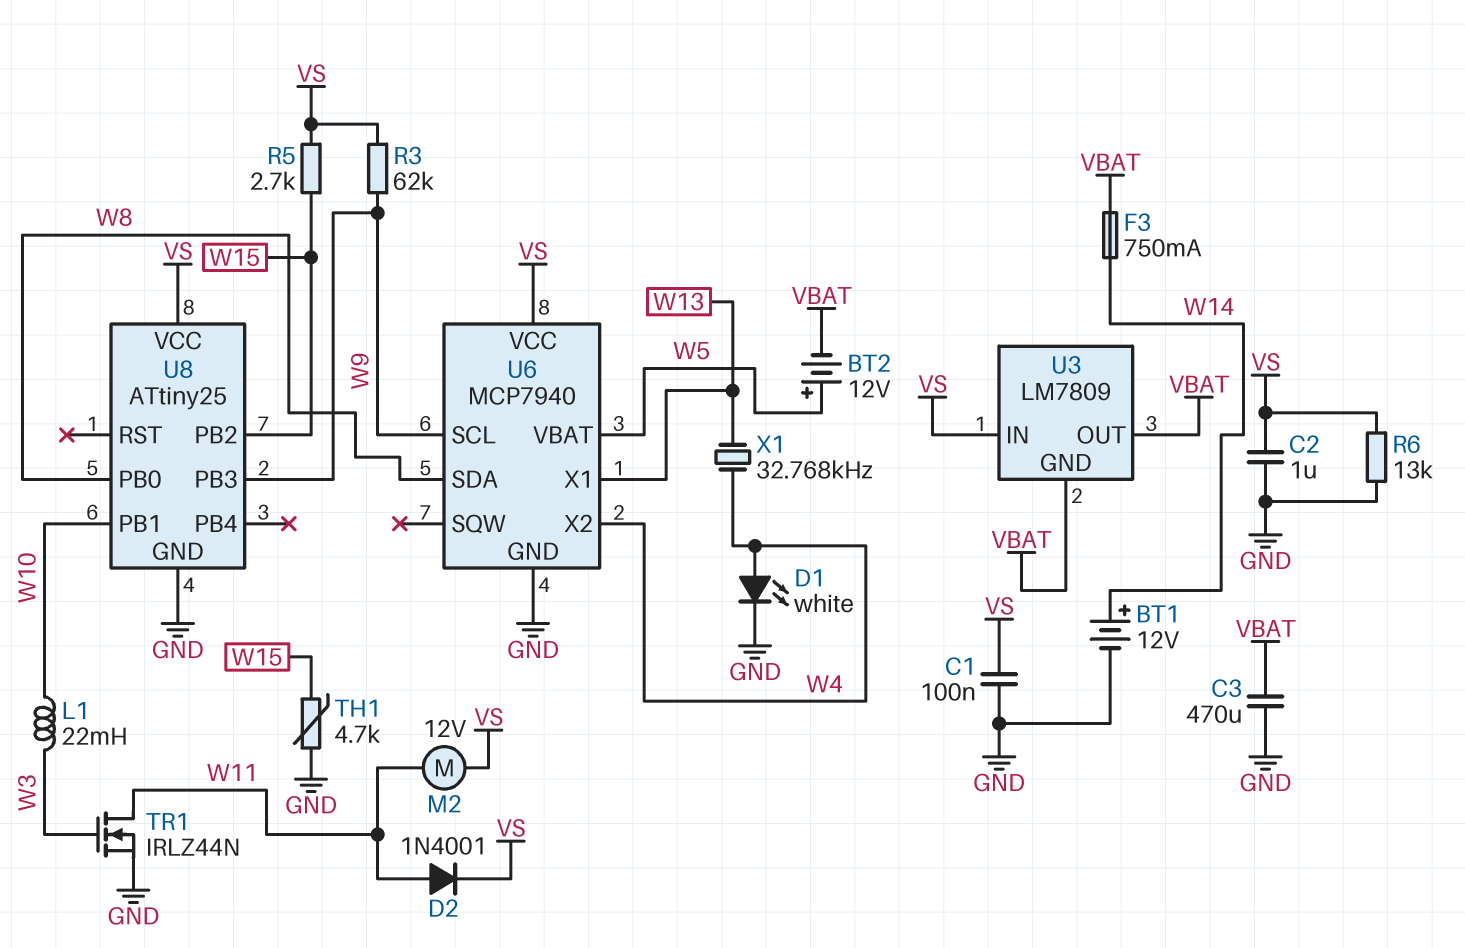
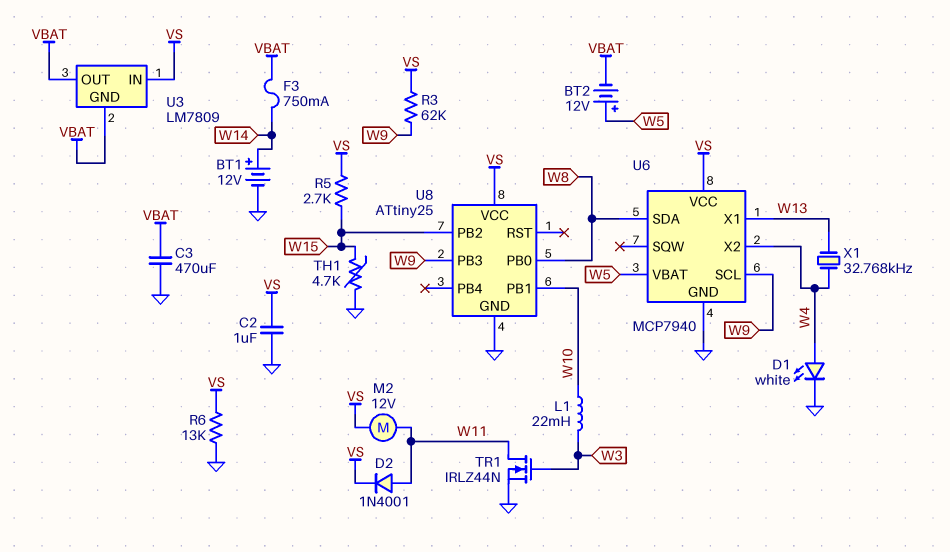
C1: 100nF (GND, VS) -> none

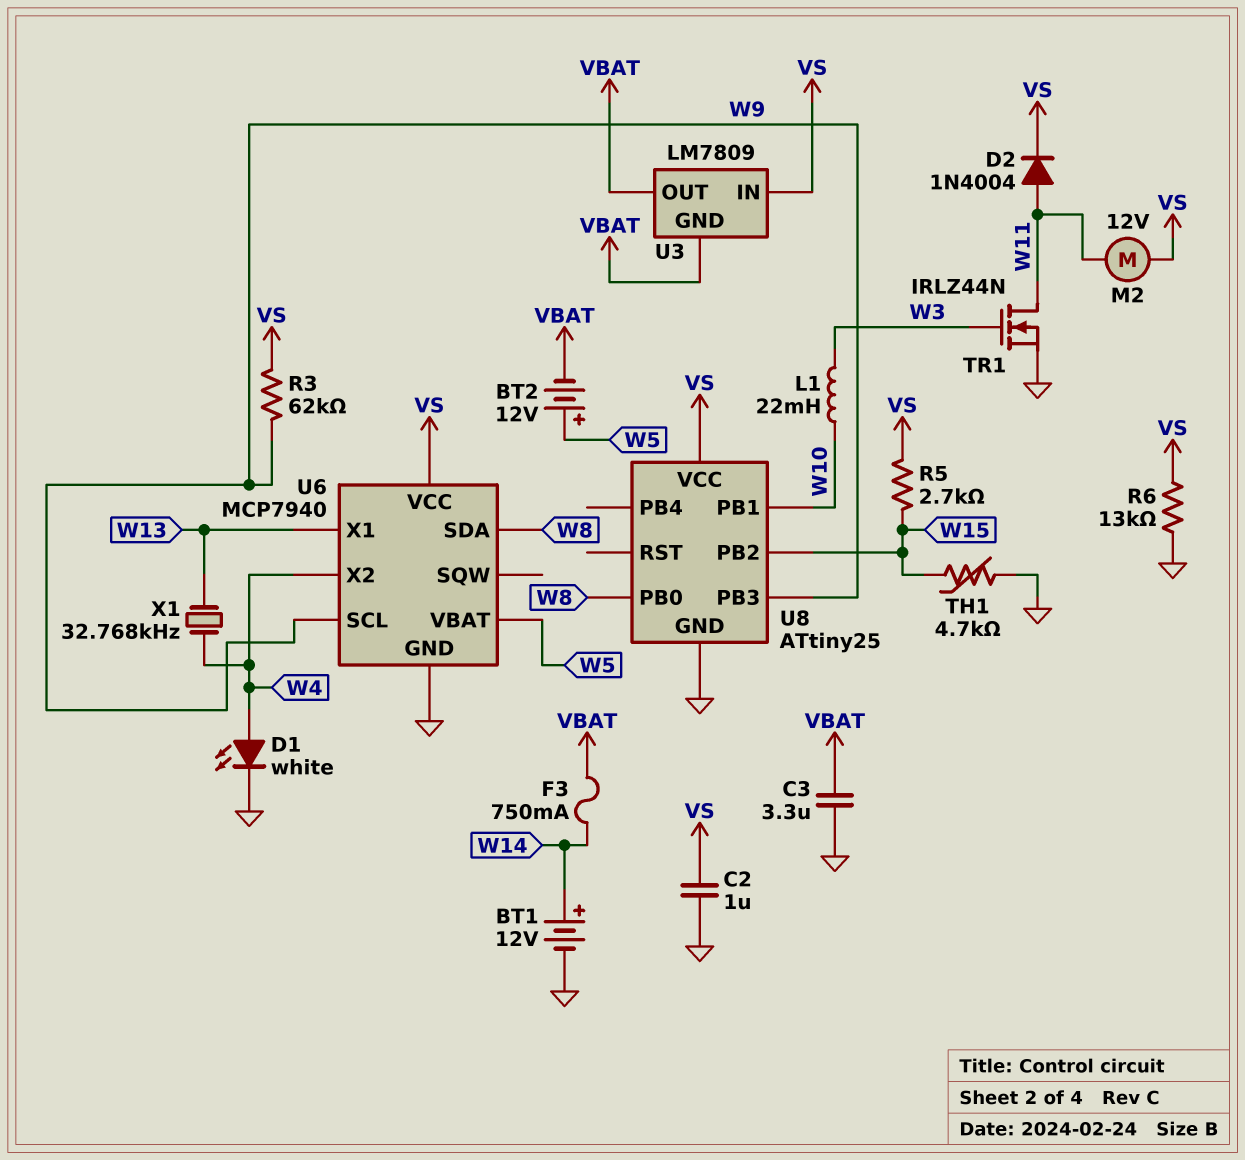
C3: 470uF (GND, VBAT) -> 3.3uF (GND, VBAT)
D2: diode 1N4001 (A W11, K VS) -> diode 1N4004 (A W11, K VS)

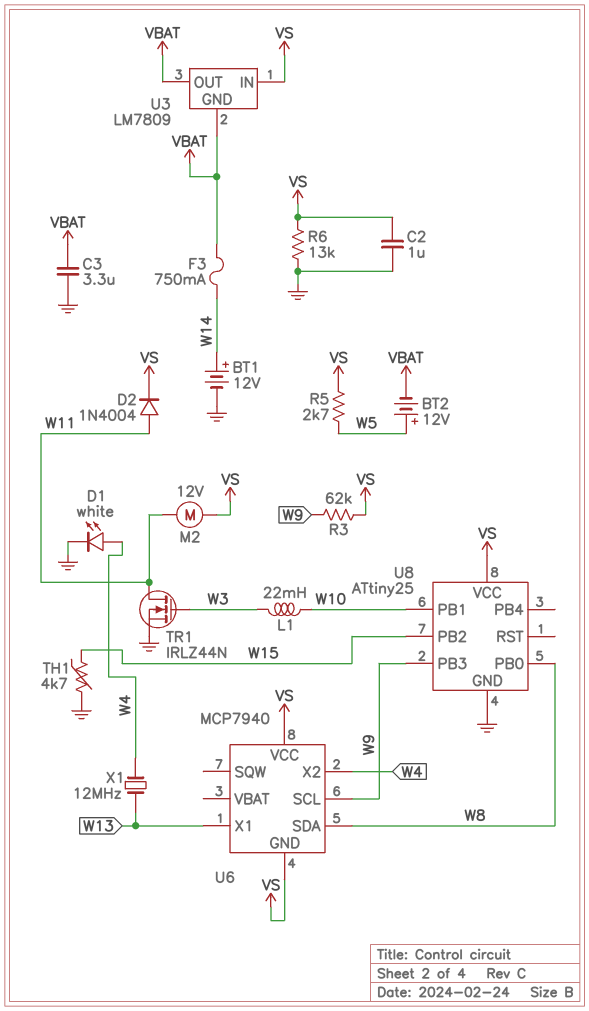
R5: 2.7k (VS, W15) -> 2.7k (VS, W5)
U6 pin GND: GND -> VS
U6 pin VBAT: W5 -> none
X1: 32.768kHz (W4, W13) -> 12MHz (W4, W13)

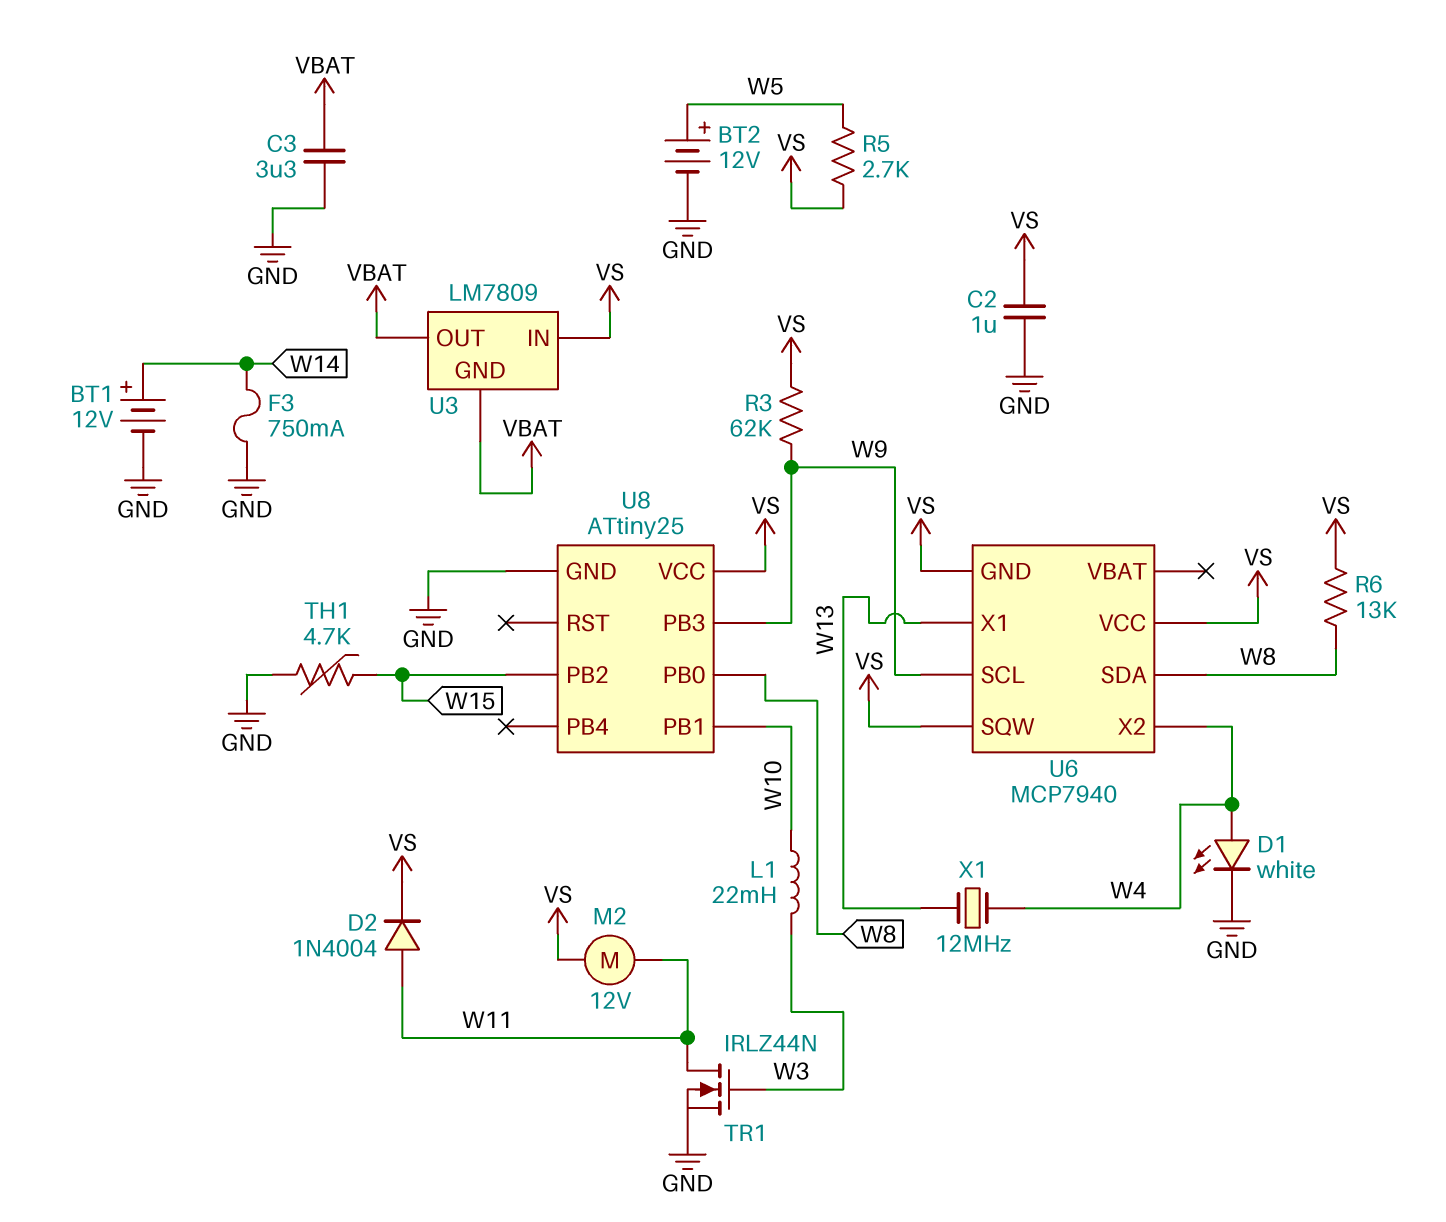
BT2: 12V (plus W5, minus VBAT) -> 12V (plus W5, minus GND)
F3: 750mA (VBAT, W14) -> 750mA (GND, W14)
R6: 13k (GND, VS) -> 13k (VS, W8)
U6 pin SQW: none -> VS

